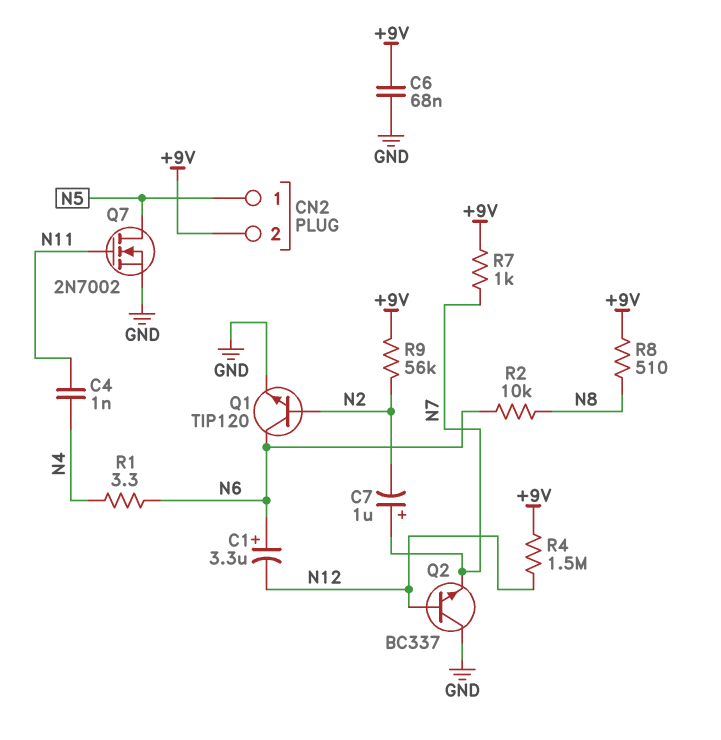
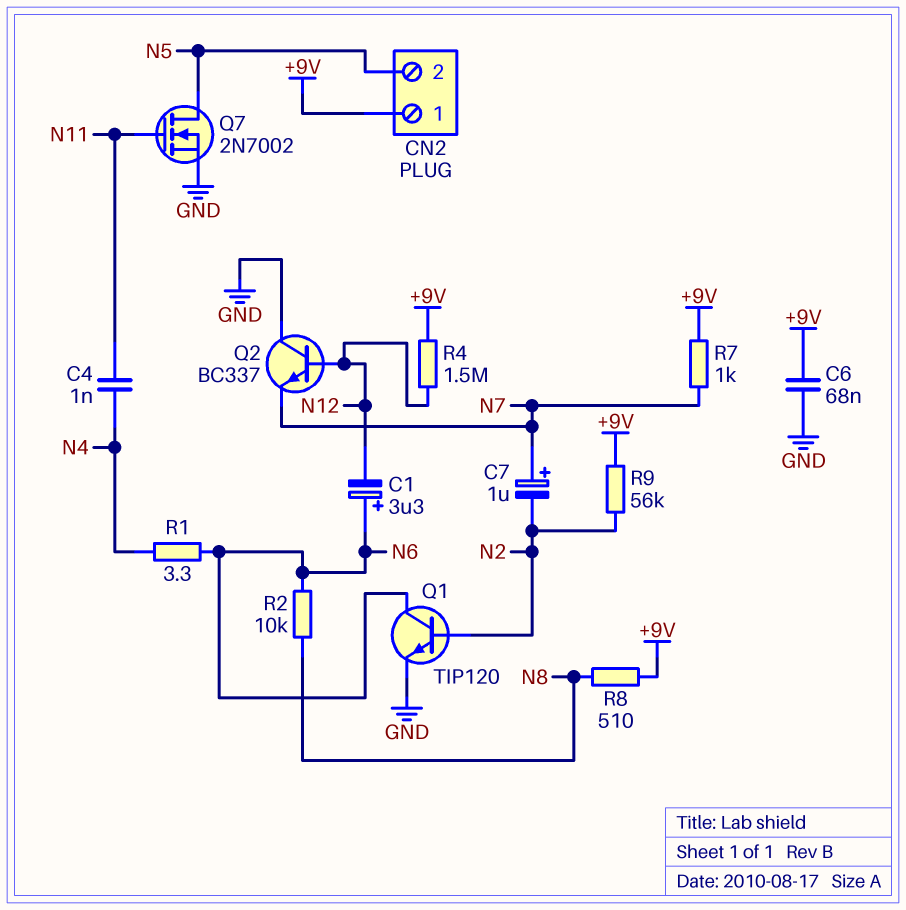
CN2 pin 1: N5 -> +9V
CN2 pin 2: +9V -> N5

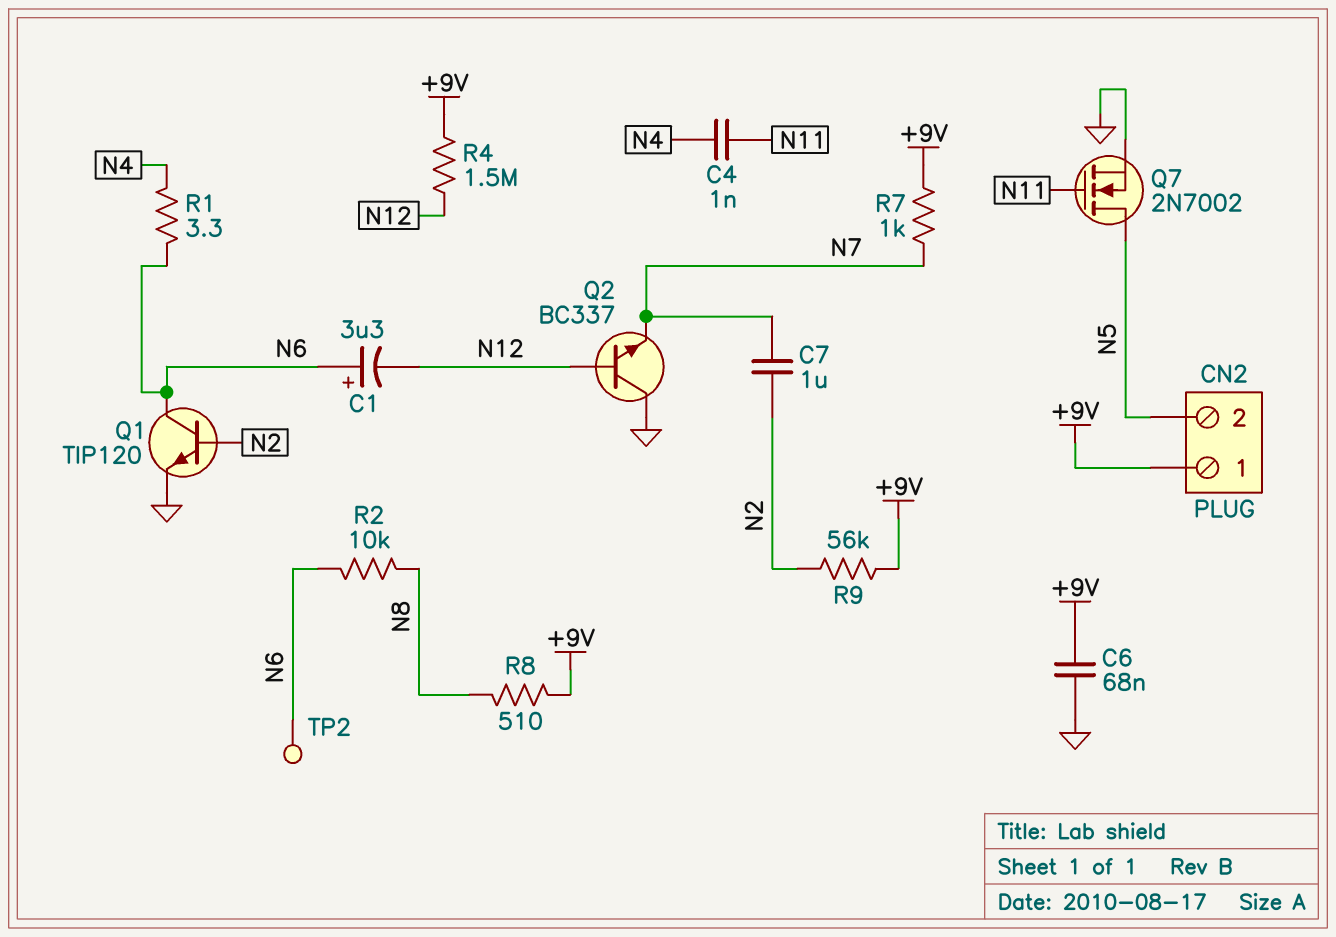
C7: 1uF (plus N7, minus N2) -> 1uF (N2, N7)
TP2: none -> test point (N6)

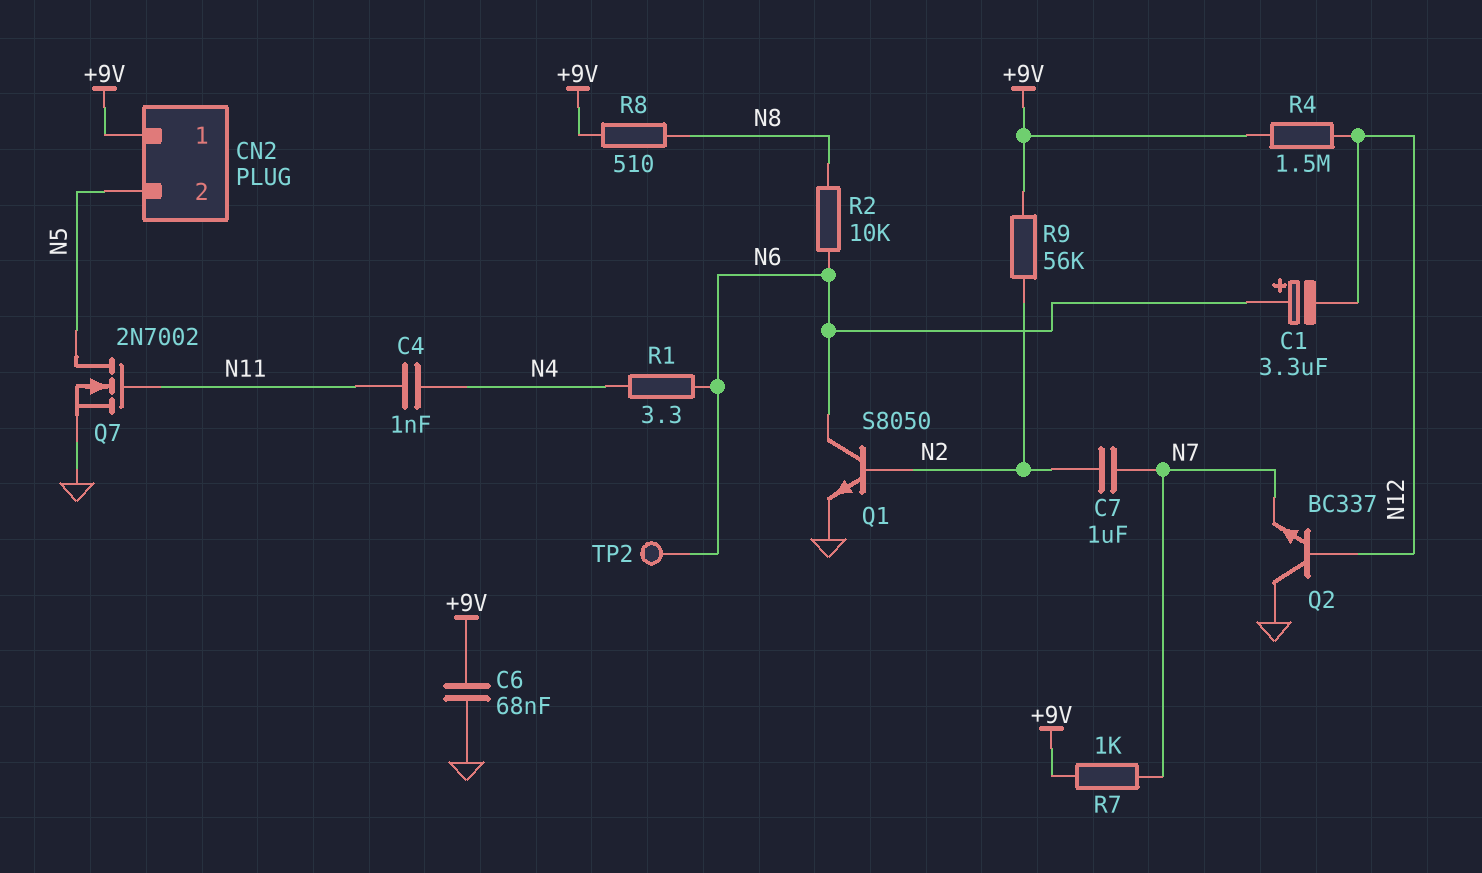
Q1: NPN TIP120 (B N2, C N6, E GND) -> NPN S8050 (B N2, C N6, E GND)

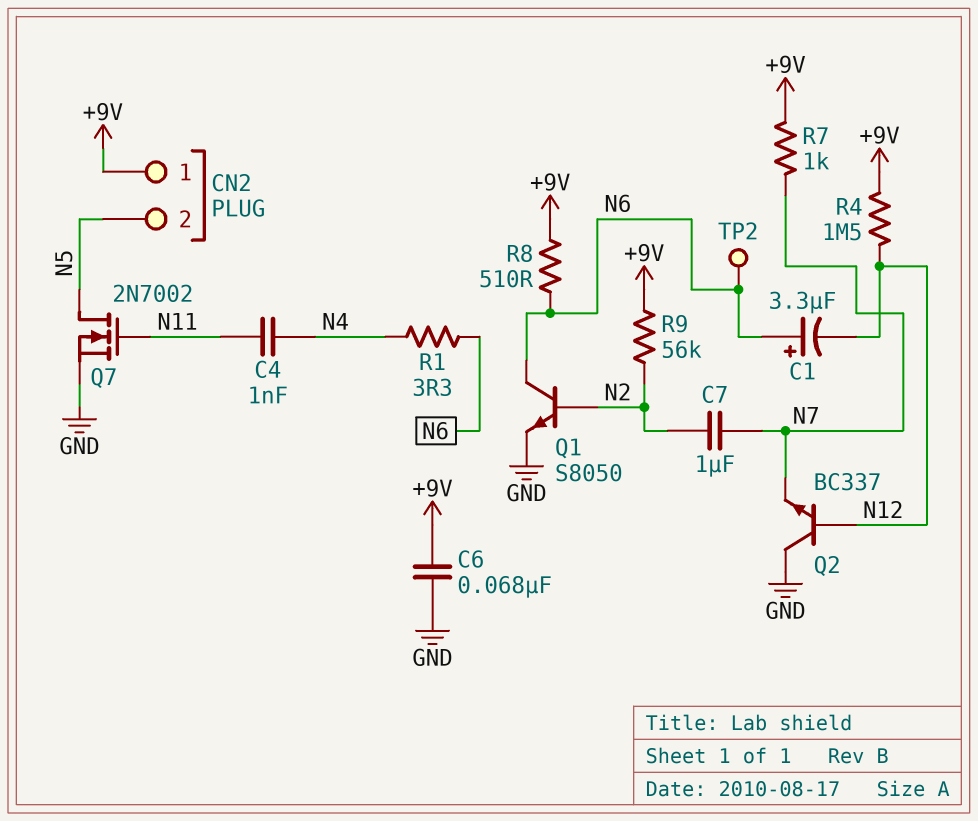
R2: 10k (N6, N8) -> none
R8: 510 (+9V, N8) -> 510 (+9V, N6)

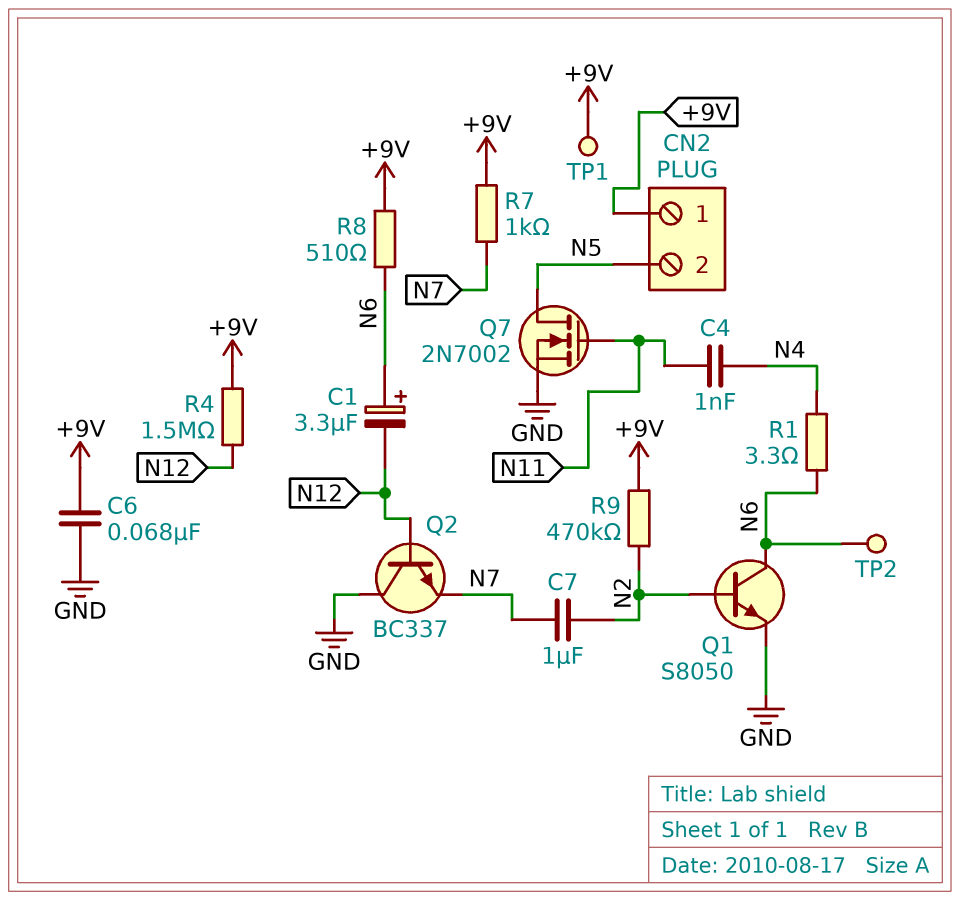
R9: 56k (+9V, N2) -> 470k (+9V, N2)
TP1: none -> test point (+9V)

